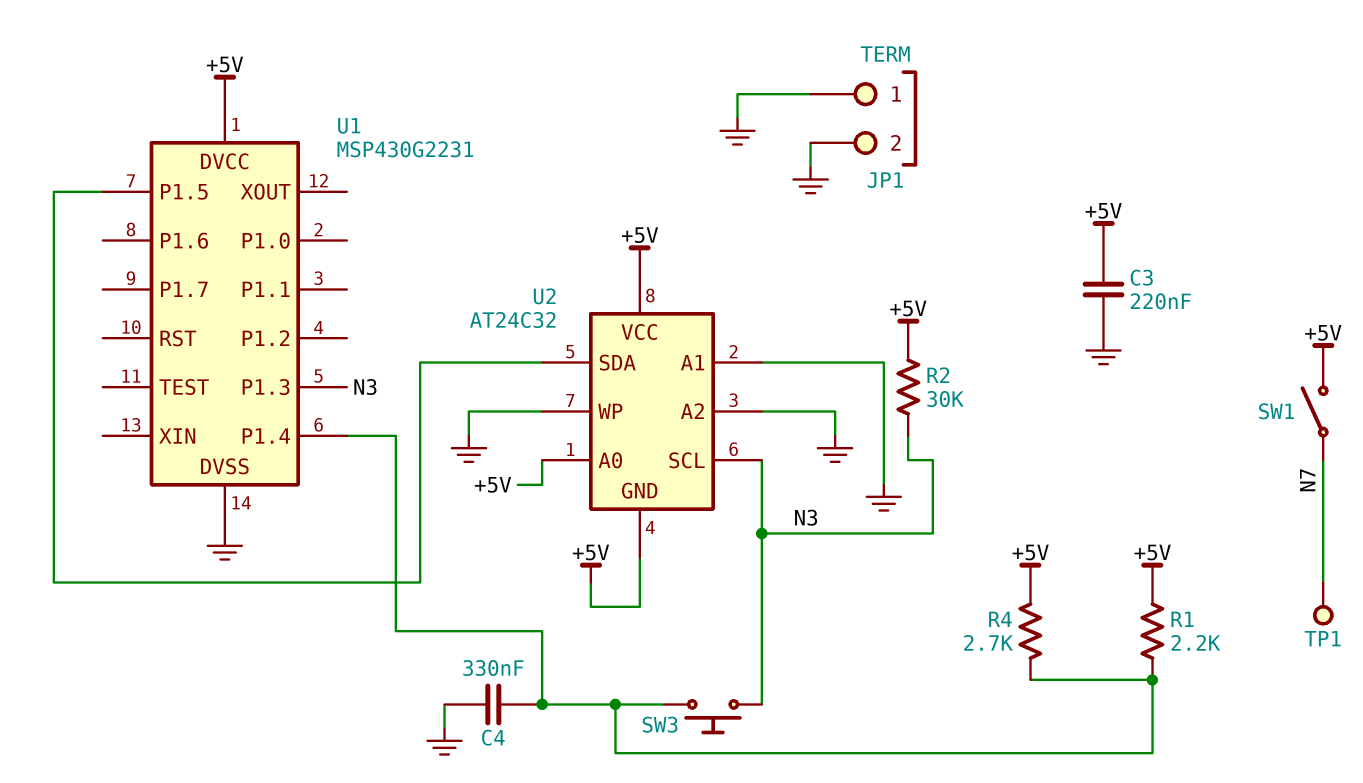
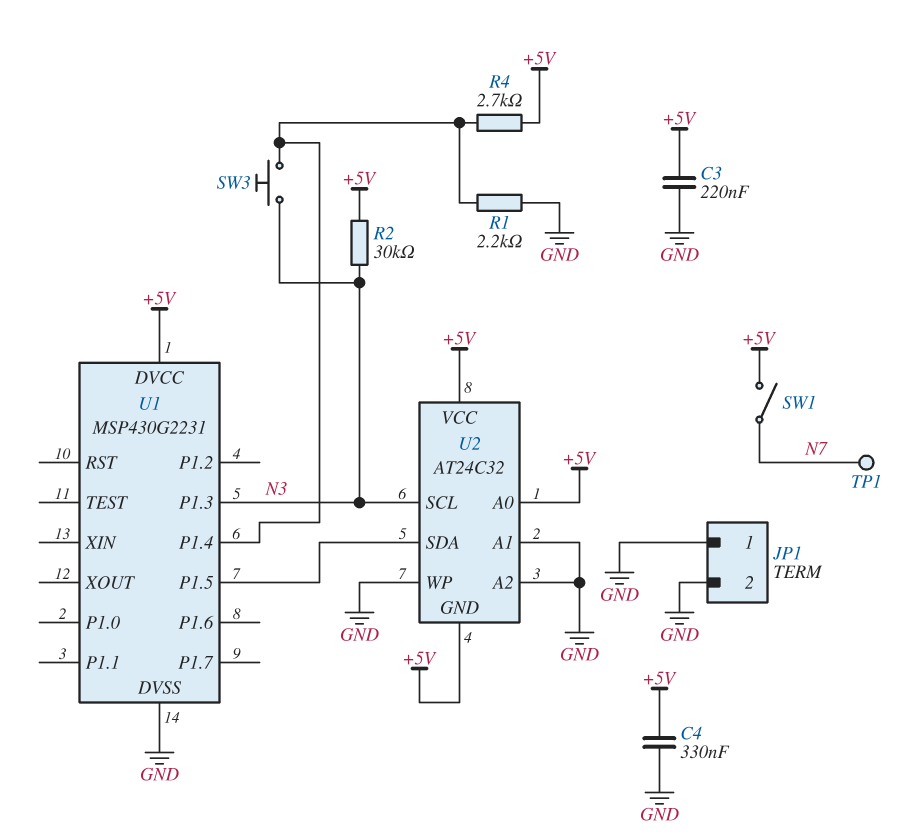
C4: 330nF (GND, U1/P1.4) -> 330nF (+5V, GND)
R1: 2.2k (+5V, U1/P1.4) -> 2.2k (GND, U1/P1.4)

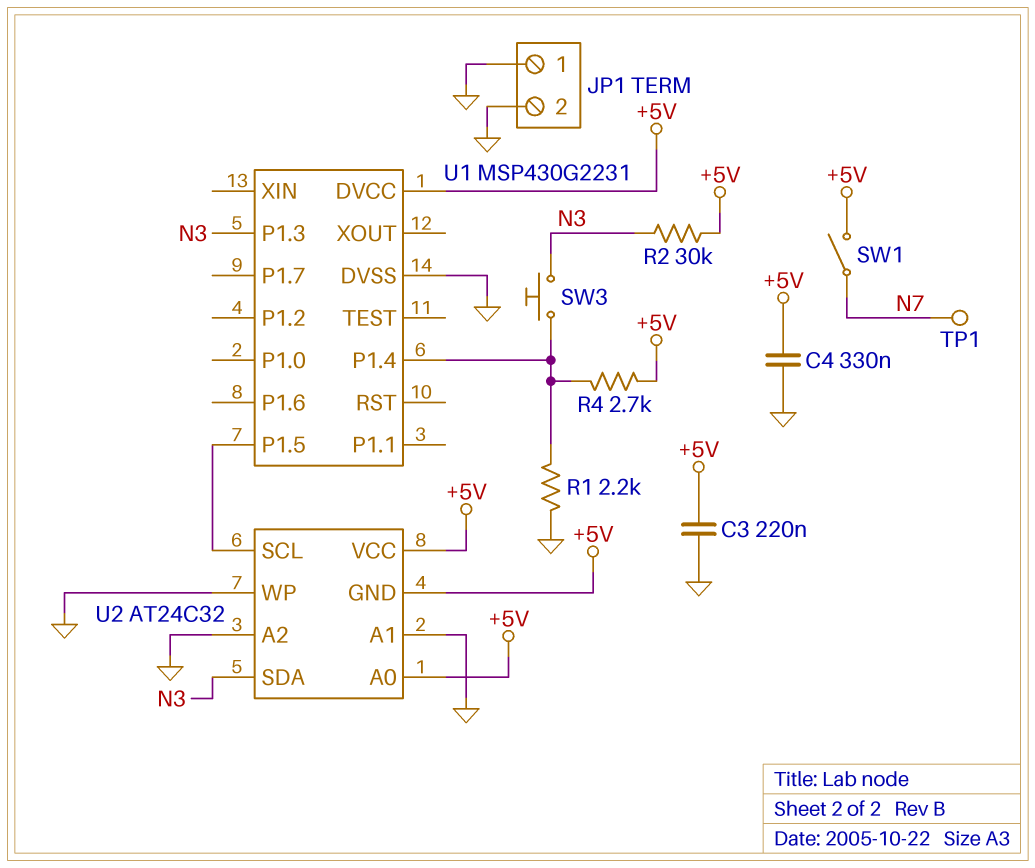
U2 pin SCL: N3 -> U1/P1.5
U2 pin SDA: U1/P1.5 -> N3

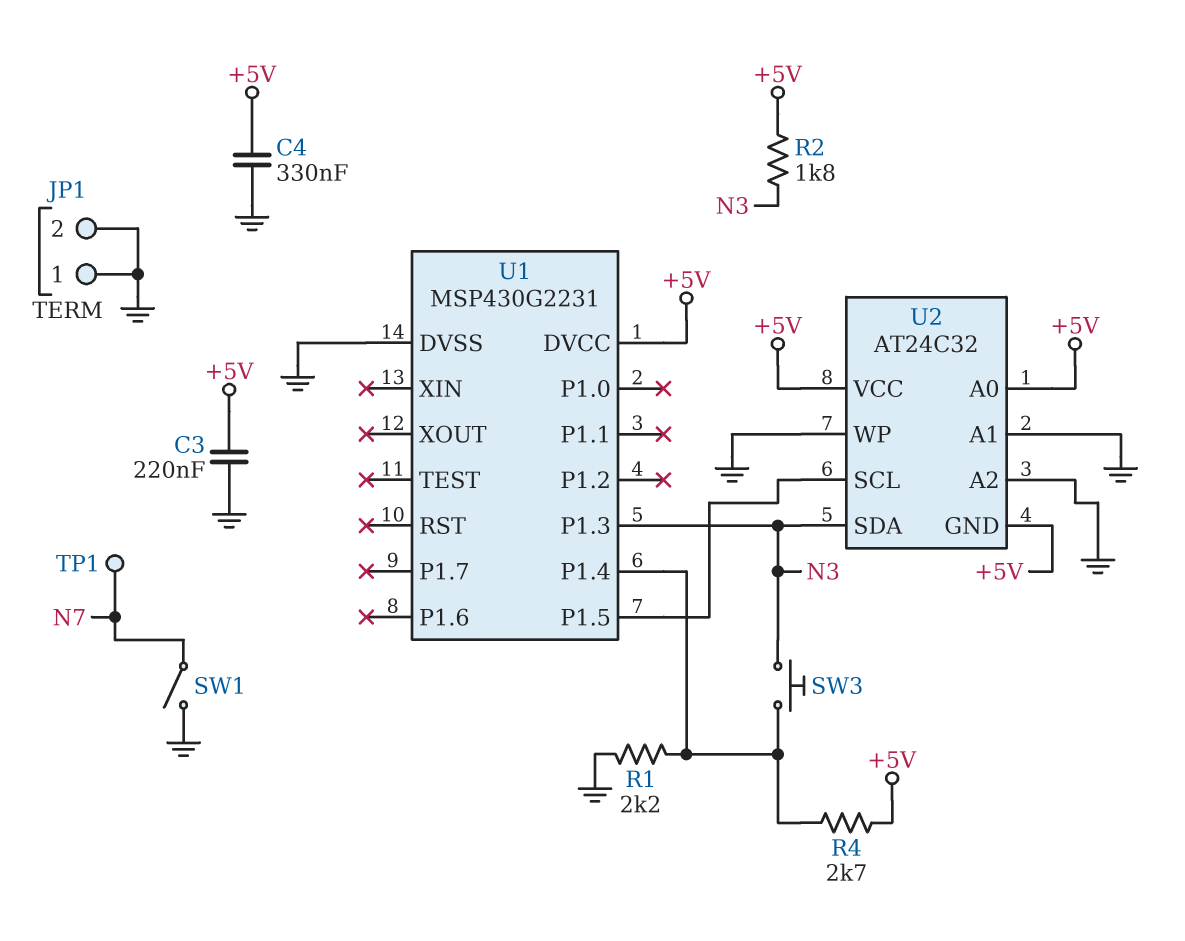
R2: 30k (+5V, N3) -> 1.8k (+5V, N3)
SW1: switch (+5V, N7) -> switch (GND, N7)

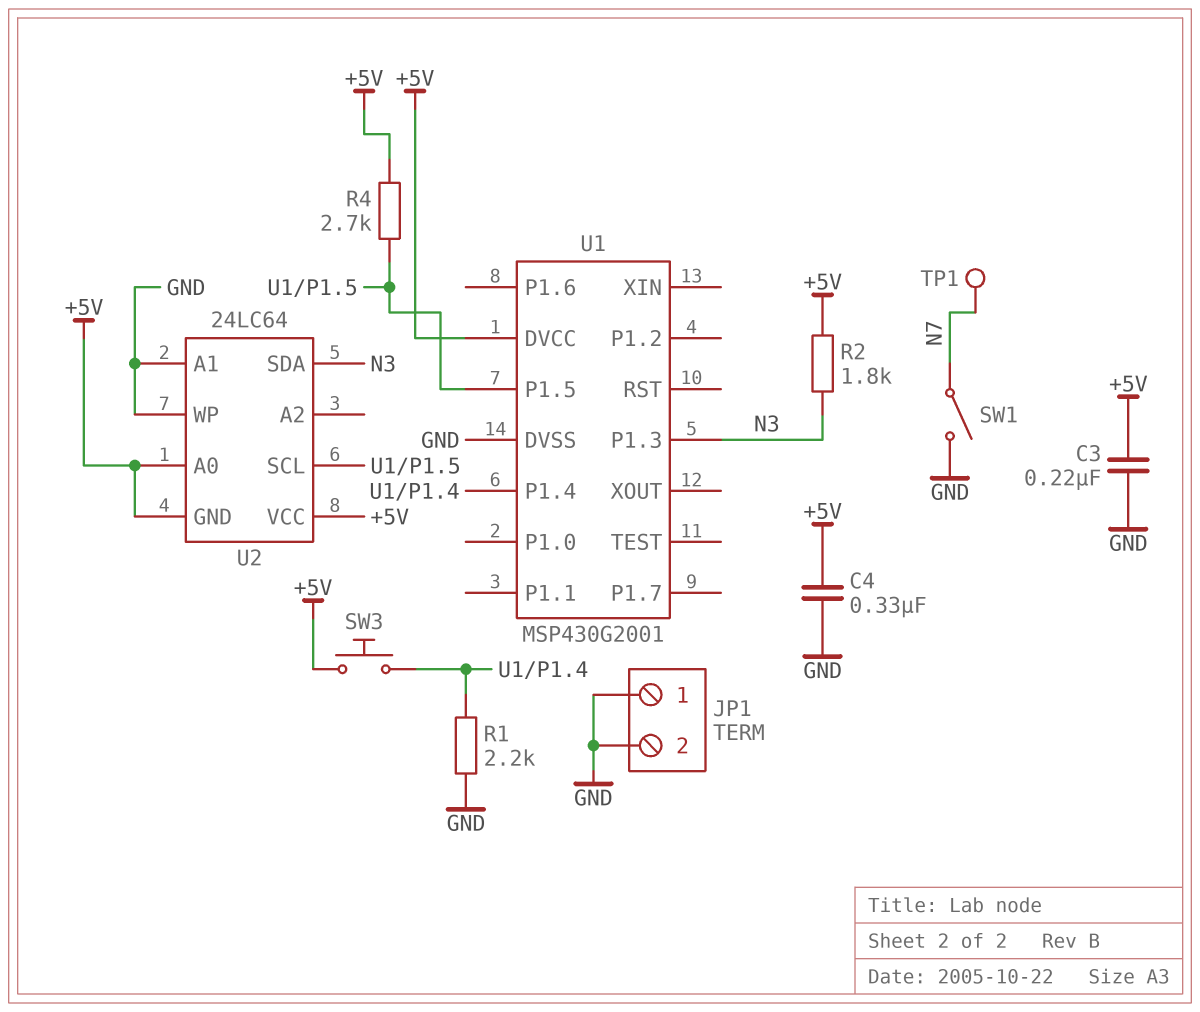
R4: 2.7k (+5V, U1/P1.4) -> 2.7k (+5V, U1/P1.5)
SW3: button (N3, U1/P1.4) -> button (+5V, U1/P1.4)
U1: MSP430G2231 -> MSP430G2001
U2: AT24C32 -> 24LC64
U2 pin A2: GND -> none

